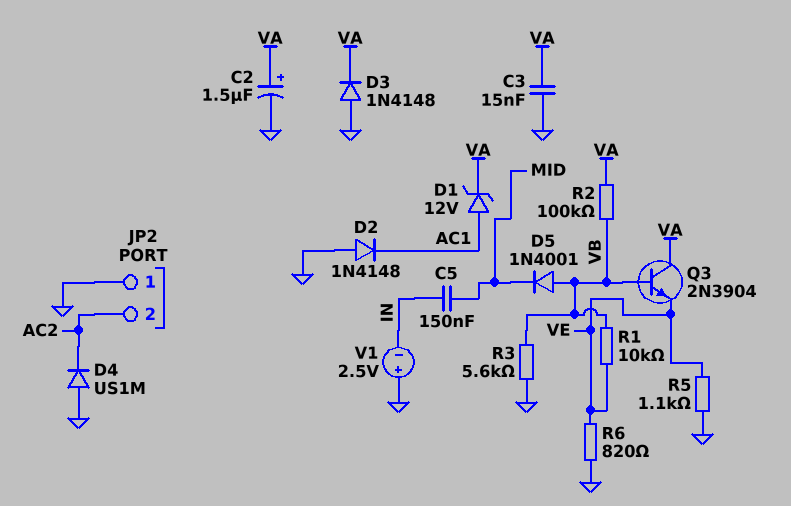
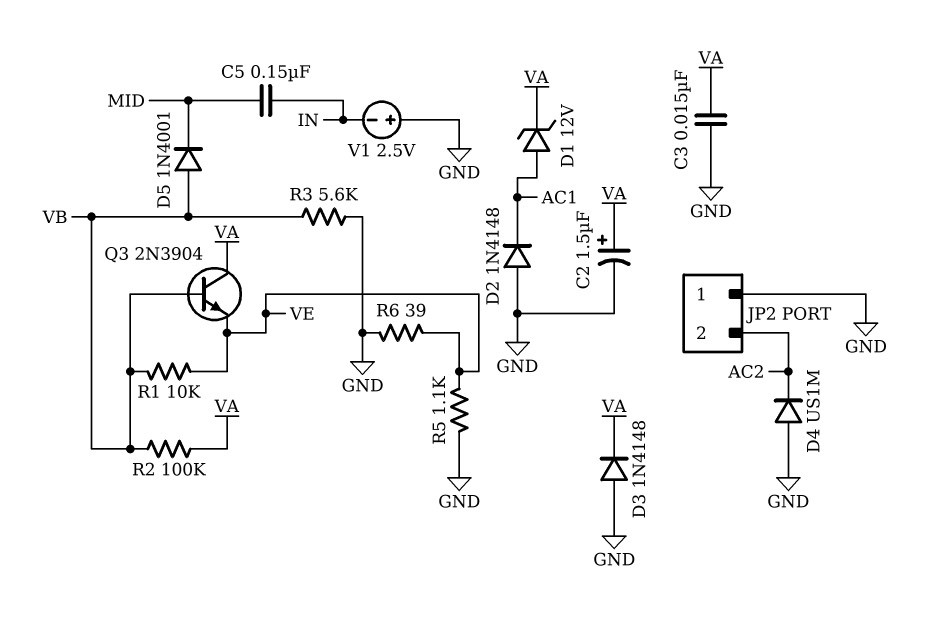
R6: 820 (GND, VE) -> 39 (GND, VE)

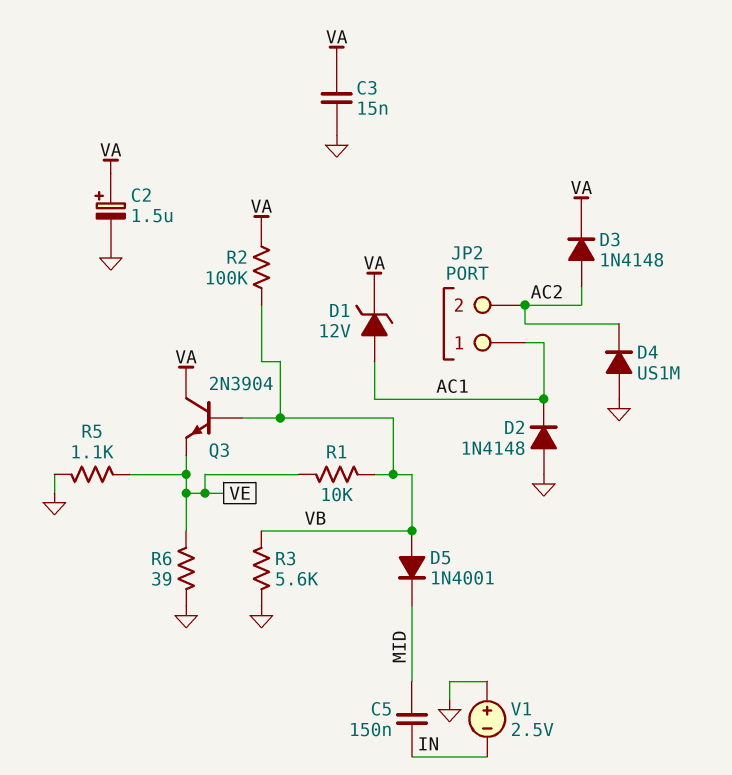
D3: diode 1N4148 (A GND, K VA) -> diode 1N4148 (A AC2, K VA)
JP2 pin 1: GND -> AC1

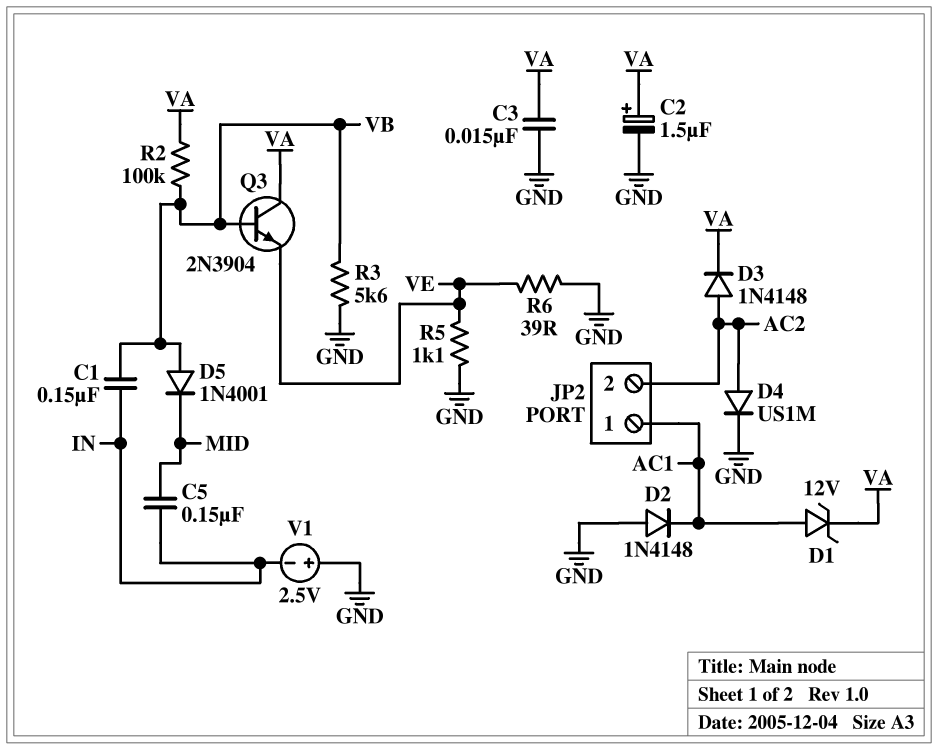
C1: none -> 150nF (IN, VB)
D4: diode US1M (A GND, K AC2) -> diode US1M (A AC2, K GND)
R1: 10k (VB, VE) -> none

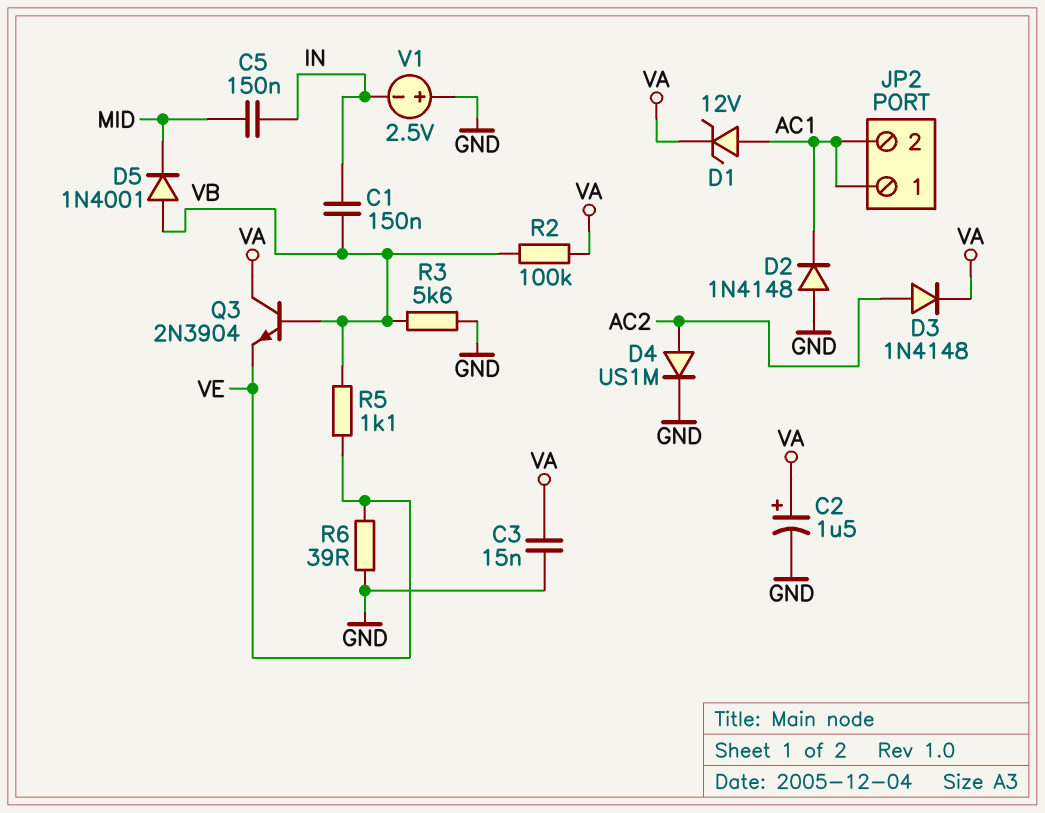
JP2 pin 2: AC2 -> AC1
R5: 1.1k (GND, VE) -> 1.1k (VB, VE)

